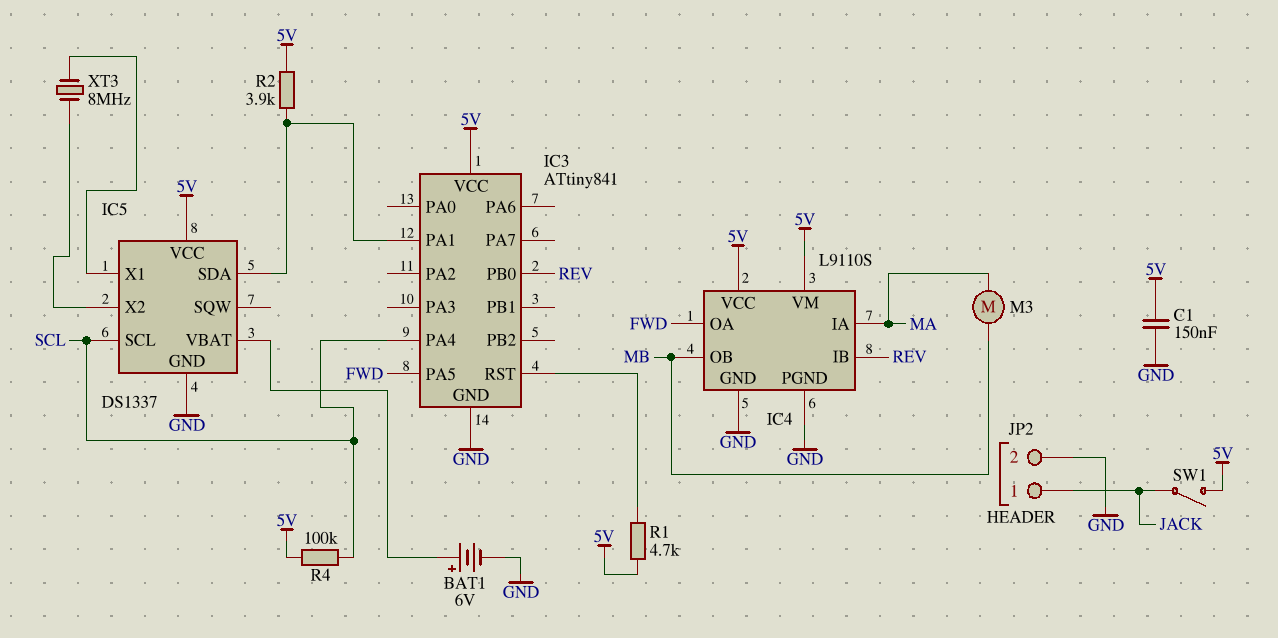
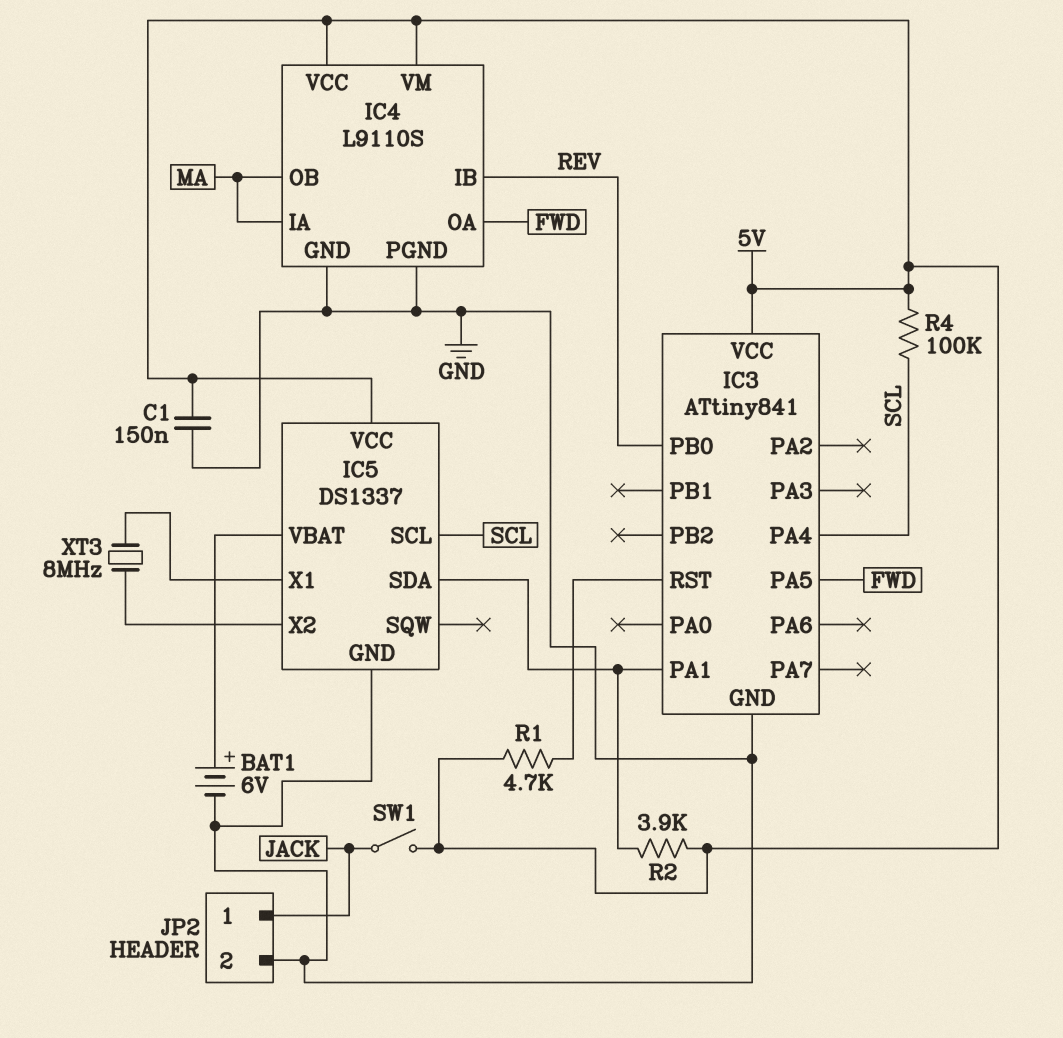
IC4 pin OB: MB -> MA
M3: motor (MA, MB) -> none

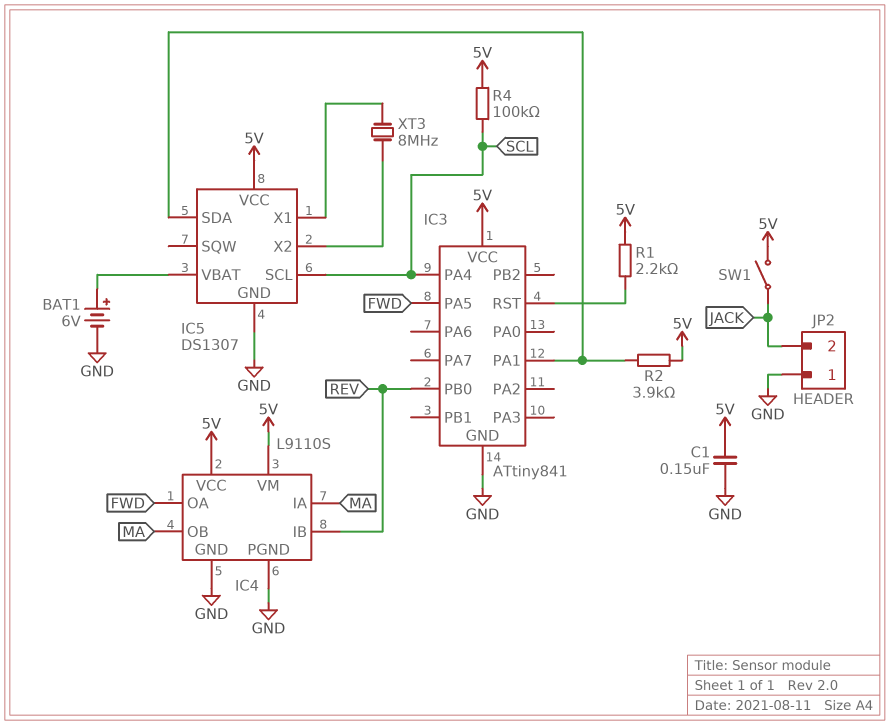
IC5: DS1337 -> DS1307
JP2 pin 1: JACK -> GND
JP2 pin 2: GND -> JACK
R1: 4.7k (5V, IC3/RST) -> 2.2k (5V, IC3/RST)

